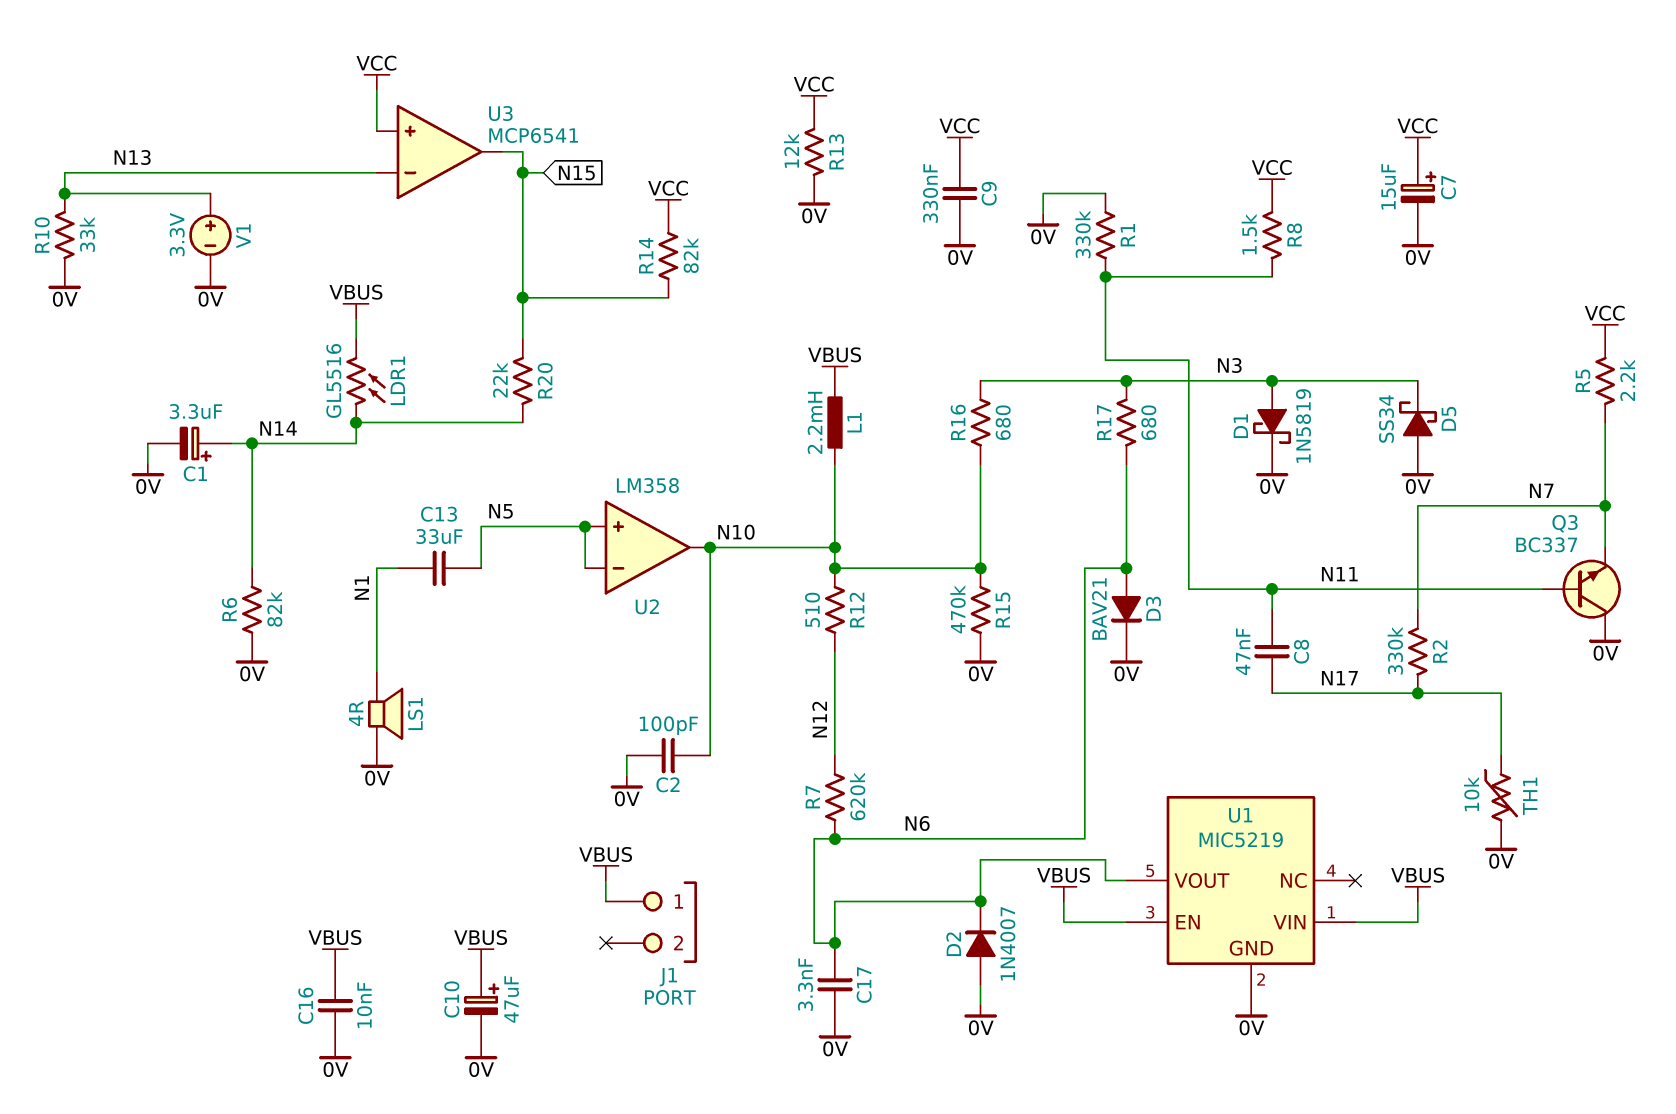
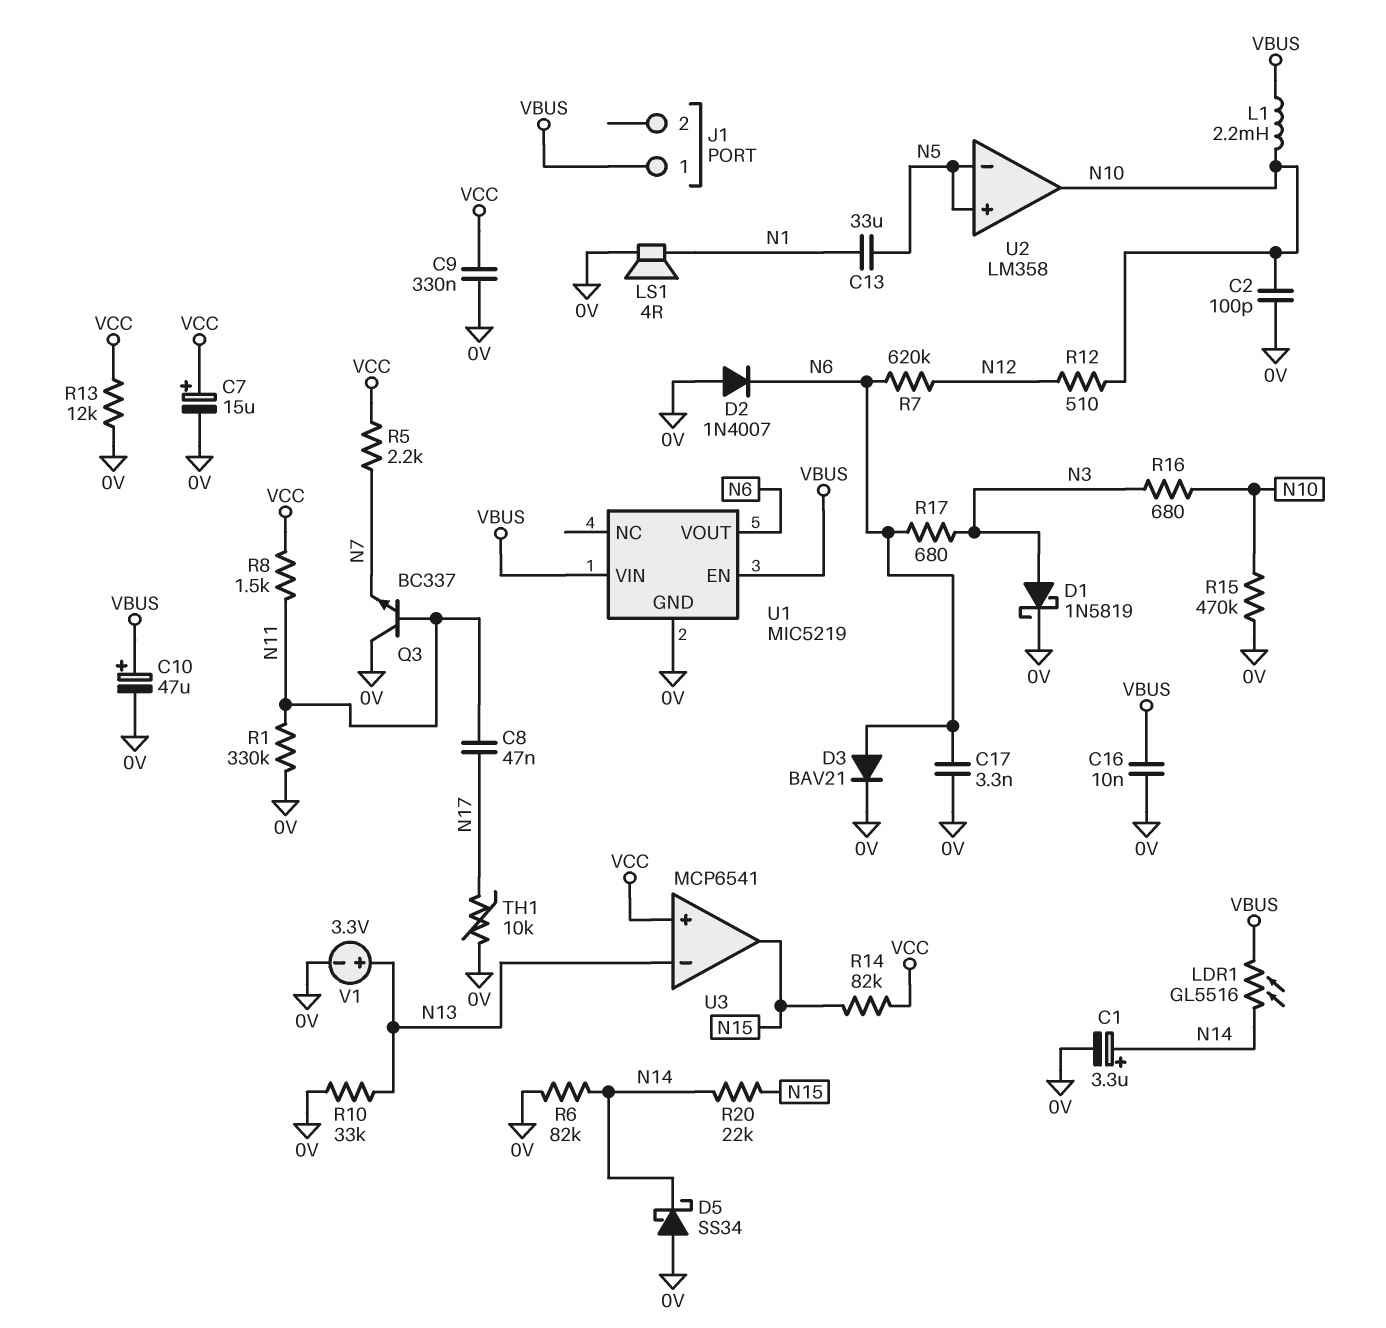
D5: schottky SS34 (A 0V, K N3) -> schottky SS34 (A 0V, K N14)
R2: 330k (N7, N17) -> none

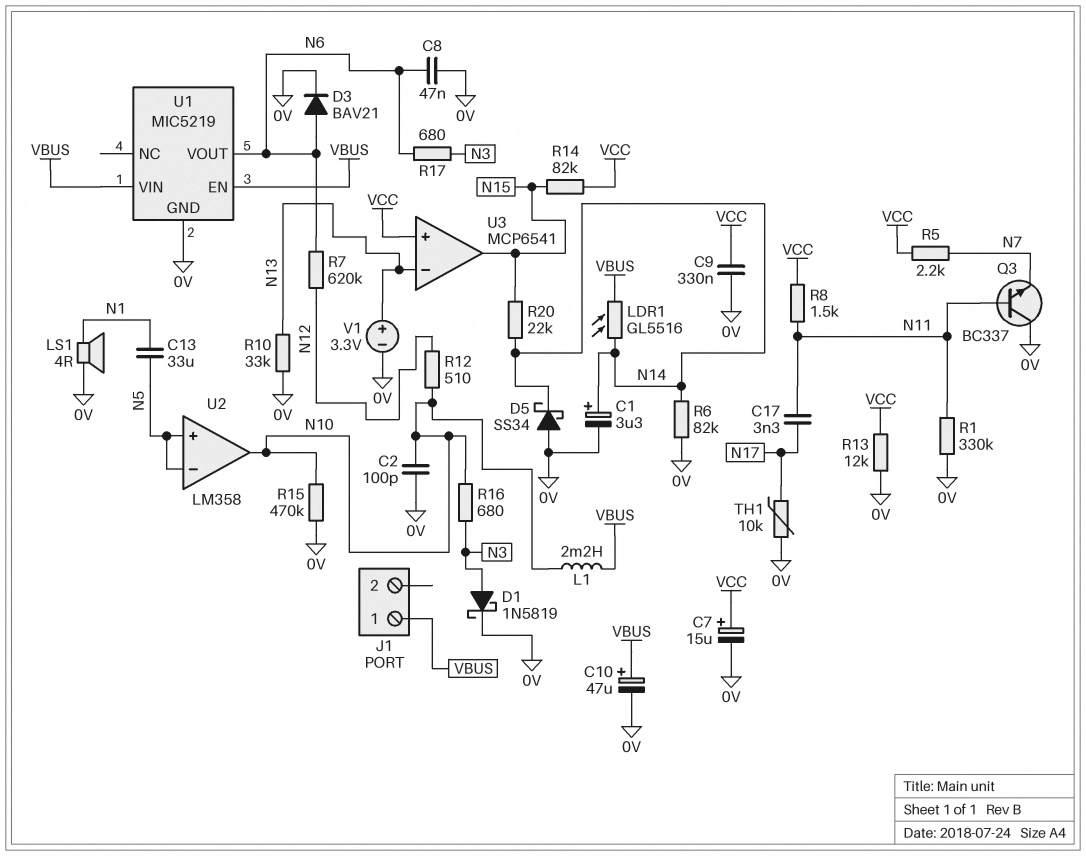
C8: 47nF (N11, N17) -> 47nF (0V, N6)
C16: 10nF (0V, VBUS) -> none
C17: 3.3nF (0V, N6) -> 3.3nF (N11, N17)
D2: diode 1N4007 (A 0V, K N6) -> none

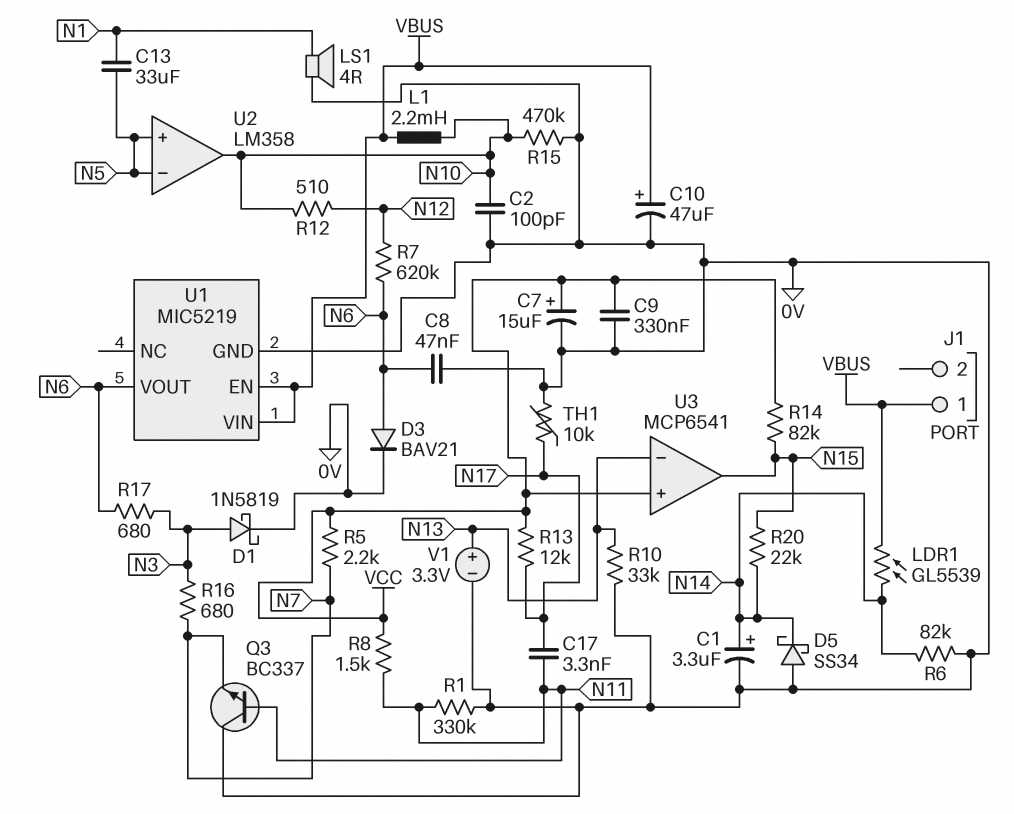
LDR1: GL5516 (N14, VBUS) -> GL5539 (N14, VBUS)
R13: 12k (0V, VCC) -> 12k (N17, VCC)
R16: 680 (N3, N10) -> 680 (N3, N7)

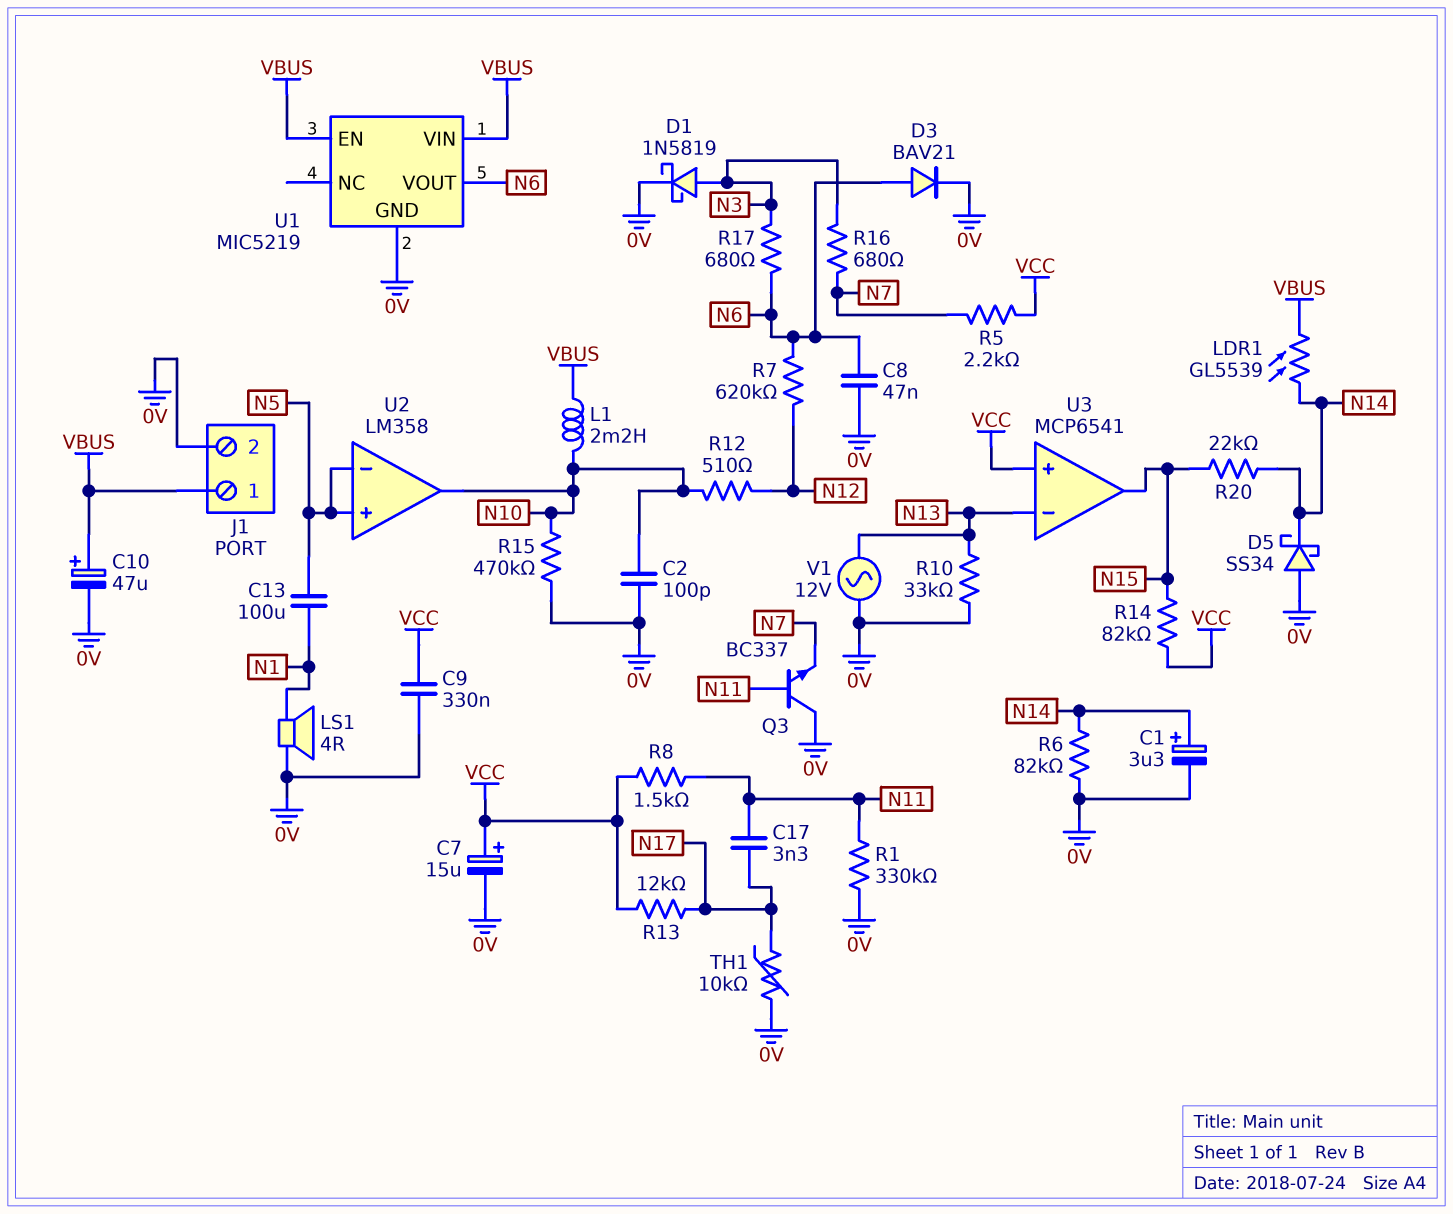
C13: 33uF (N1, N5) -> 100uF (N1, N5)
J1 pin 2: none -> 0V
V1: 3.3V (plus N13, minus 0V) -> AC 12V (0V, N13)

